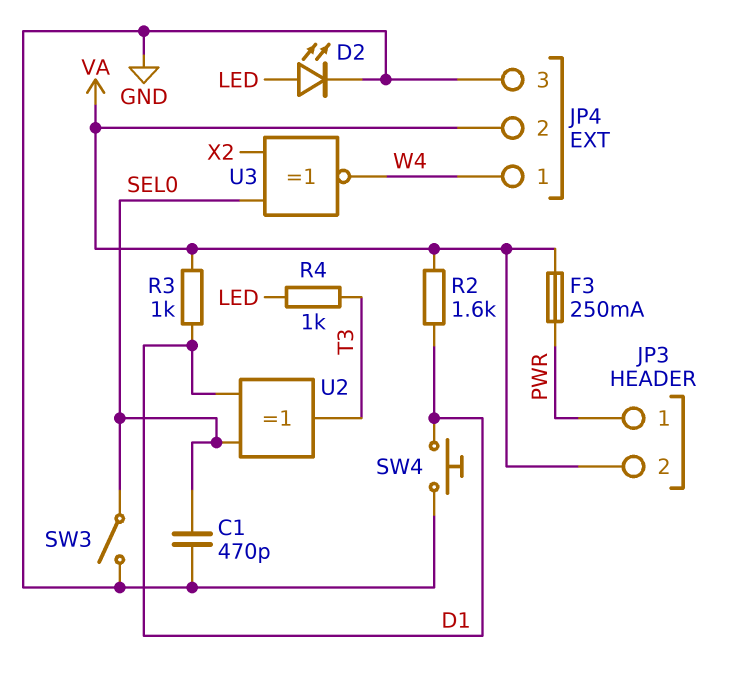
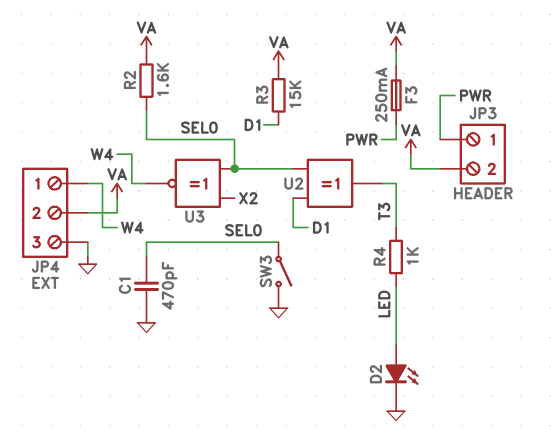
R2: 1.6k (D1, VA) -> 1.6k (SEL0, VA)
R3: 1k (D1, VA) -> 15k (D1, VA)
SW4: button (D1, GND) -> none

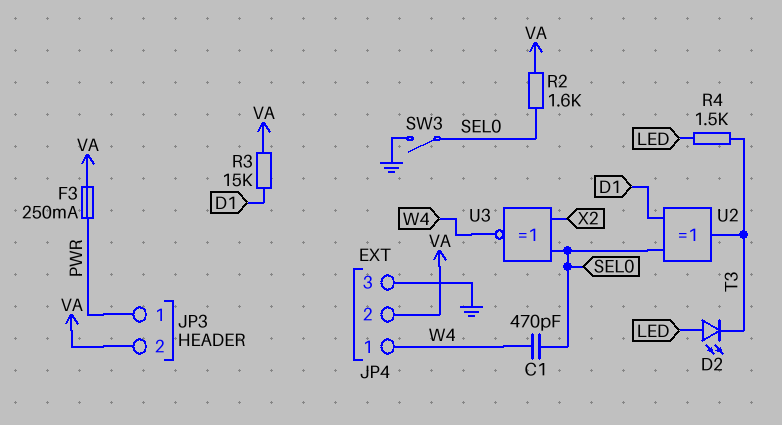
C1: 470pF (GND, SEL0) -> 470pF (SEL0, W4)
D2: LED (A LED, K GND) -> LED (A LED, K T3)
R4: 1k (LED, T3) -> 1.5k (LED, T3)

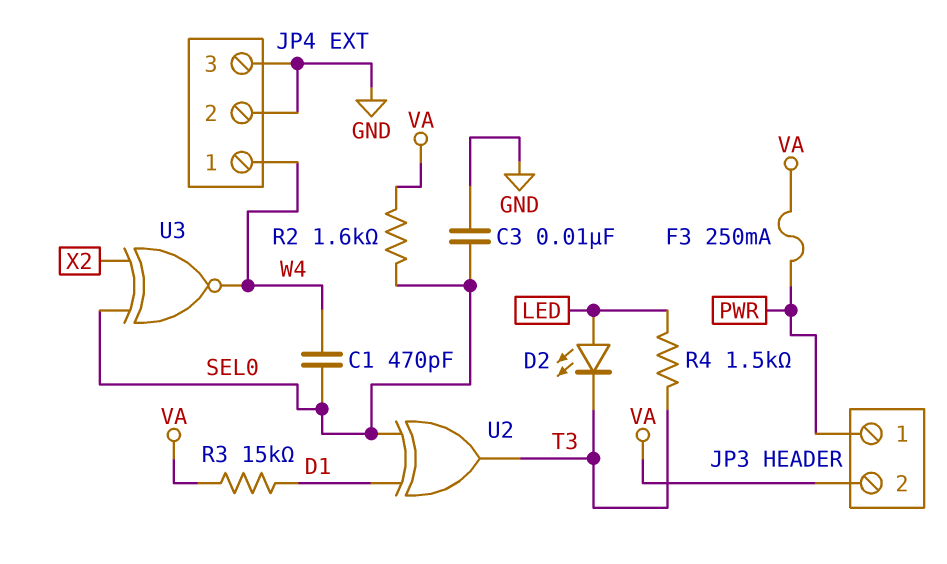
C3: none -> 10nF (GND, SEL0)
JP4 pin 2: VA -> GND
SW3: switch (GND, SEL0) -> none

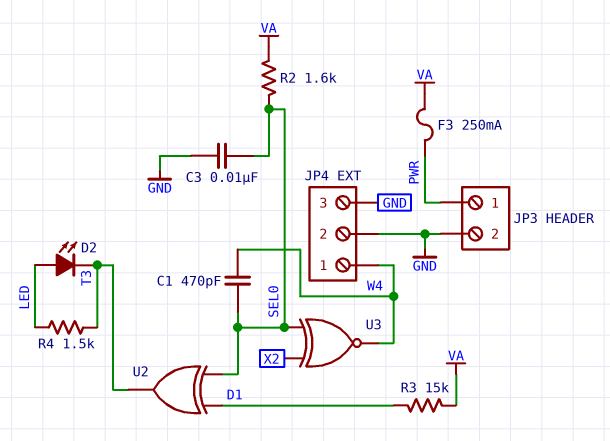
JP3 pin 2: VA -> GND

